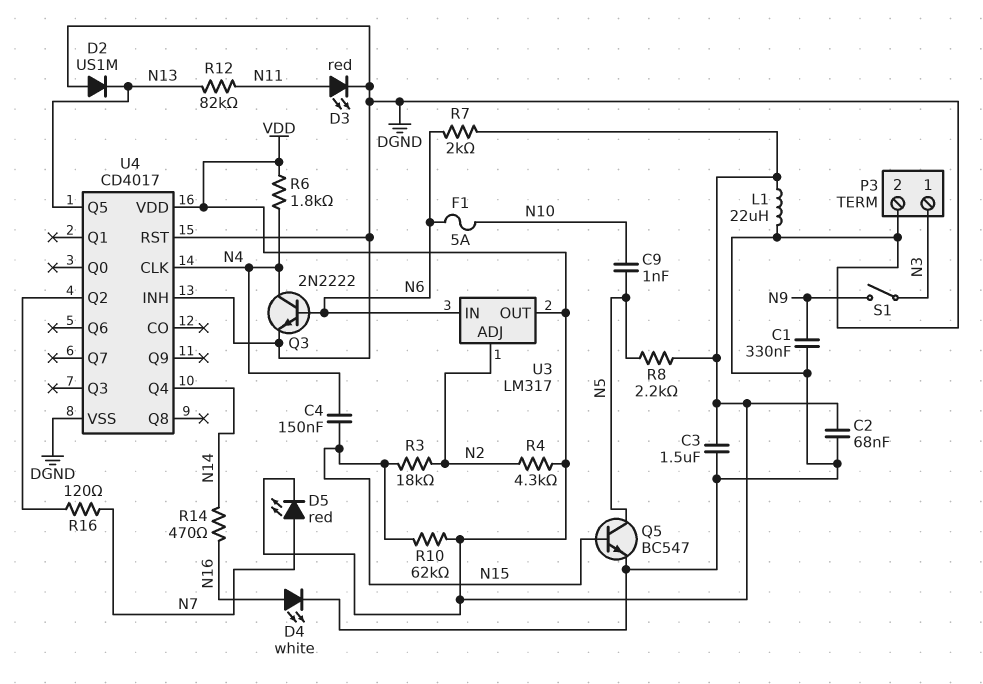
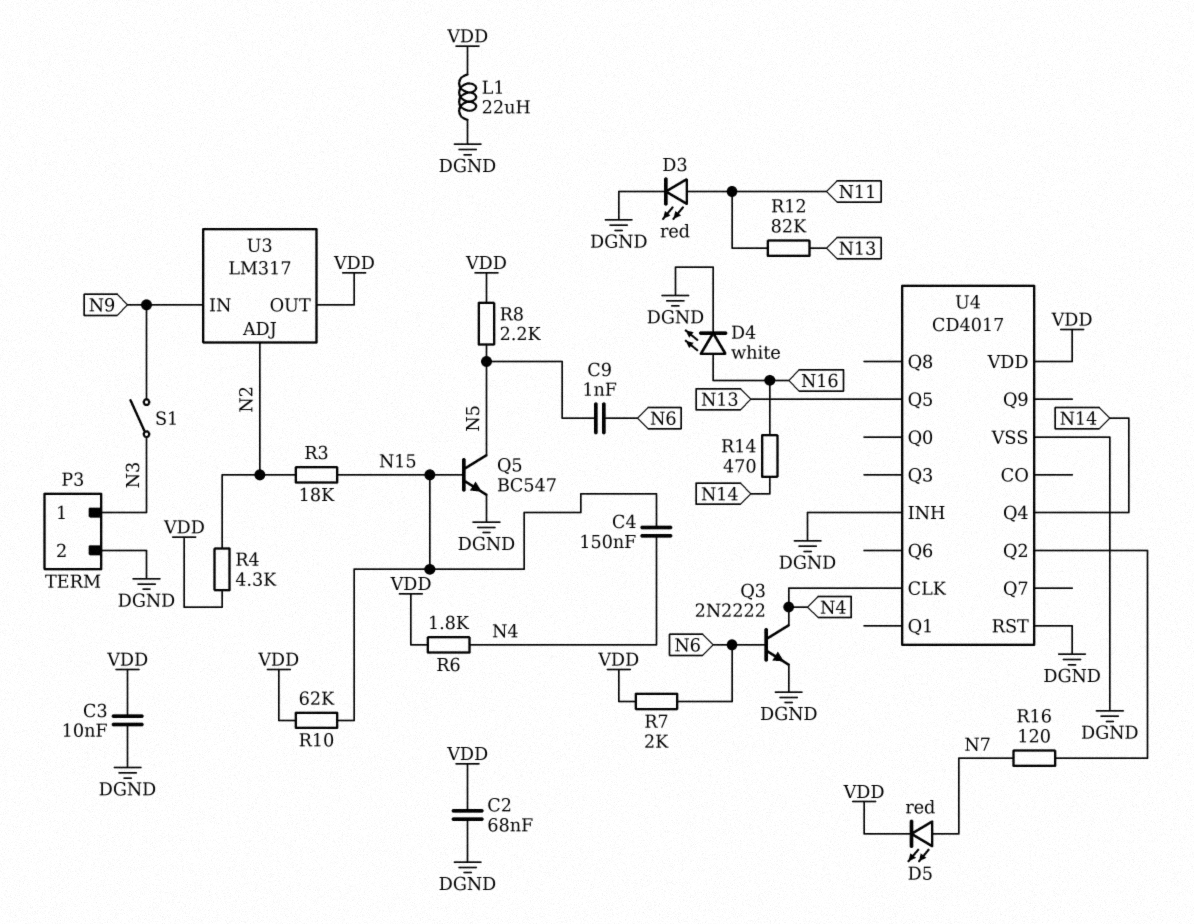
C1: 330nF (DGND, N9) -> none
C3: 1.5uF (DGND, VDD) -> 10nF (DGND, VDD)
C9: 1nF (N5, N10) -> 1nF (N5, N6)
D2: diode US1M (A DGND, K N13) -> none
F1: 5A (N6, N10) -> none
U3 pin IN: N6 -> N9

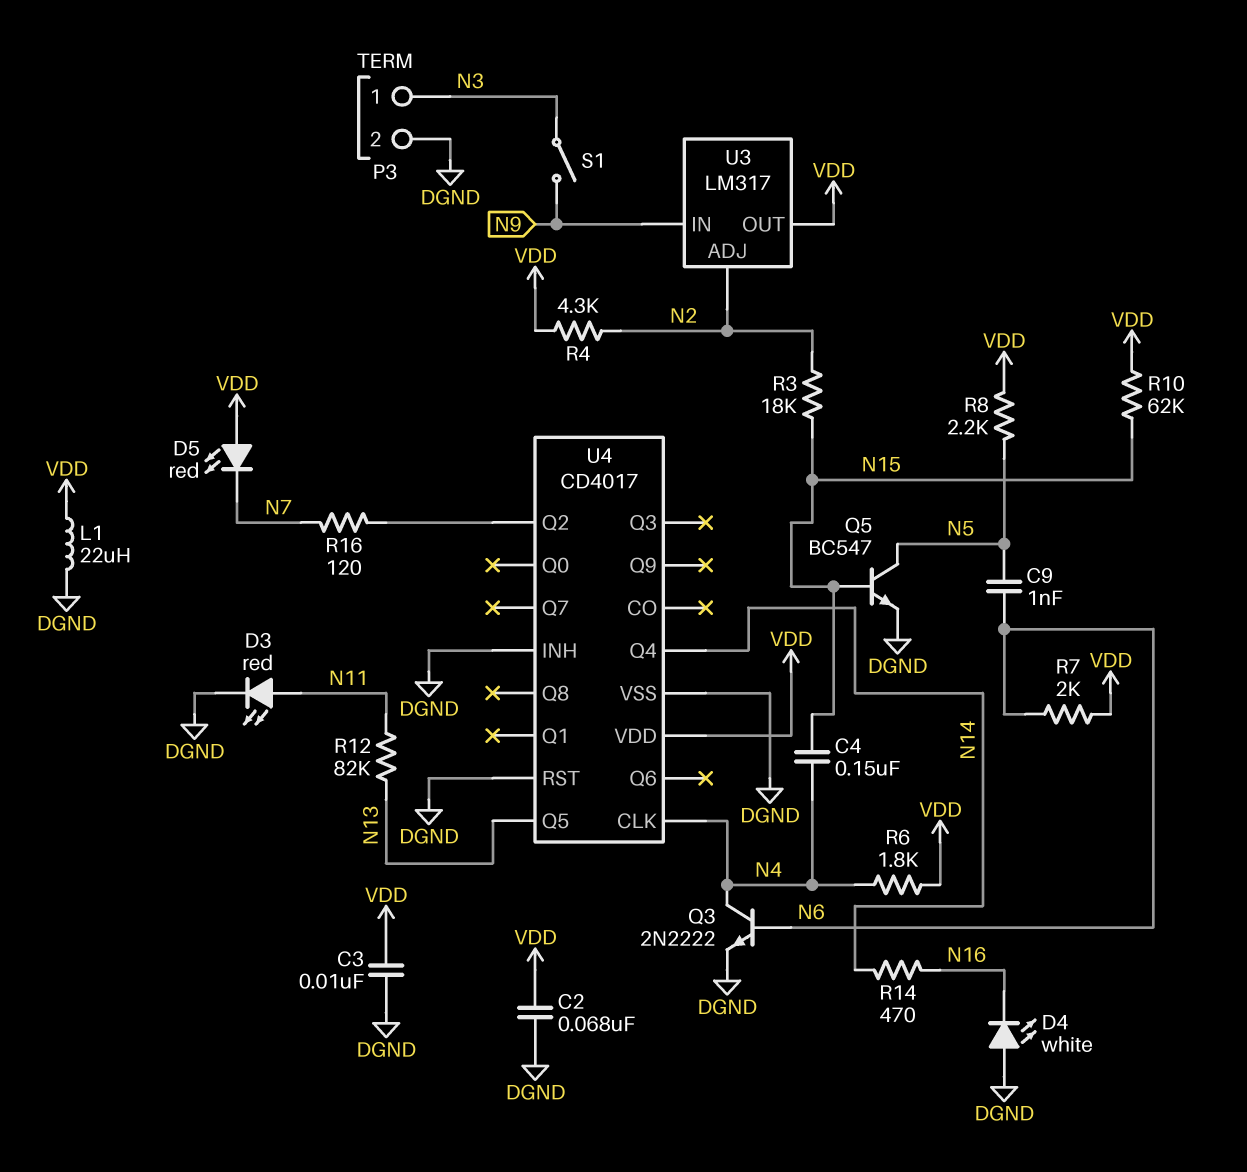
D4: LED white (A N16, K DGND) -> LED white (A DGND, K N16)
D5: LED red (A N7, K VDD) -> LED red (A VDD, K N7)

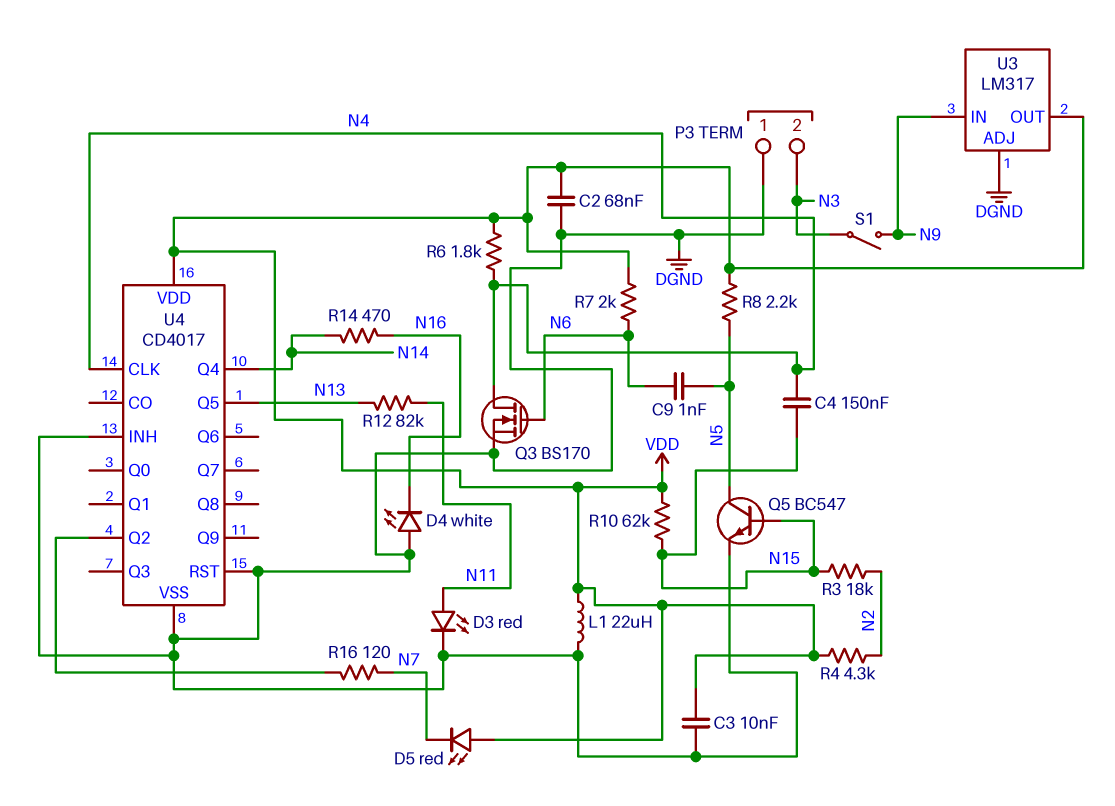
P3 pin 1: N3 -> DGND
P3 pin 2: DGND -> N3
Q3: NPN 2N2222 (B N6, C N4, E DGND) -> NMOS BS170 (G N6, D N4, S DGND)
U3 pin ADJ: N2 -> DGND

